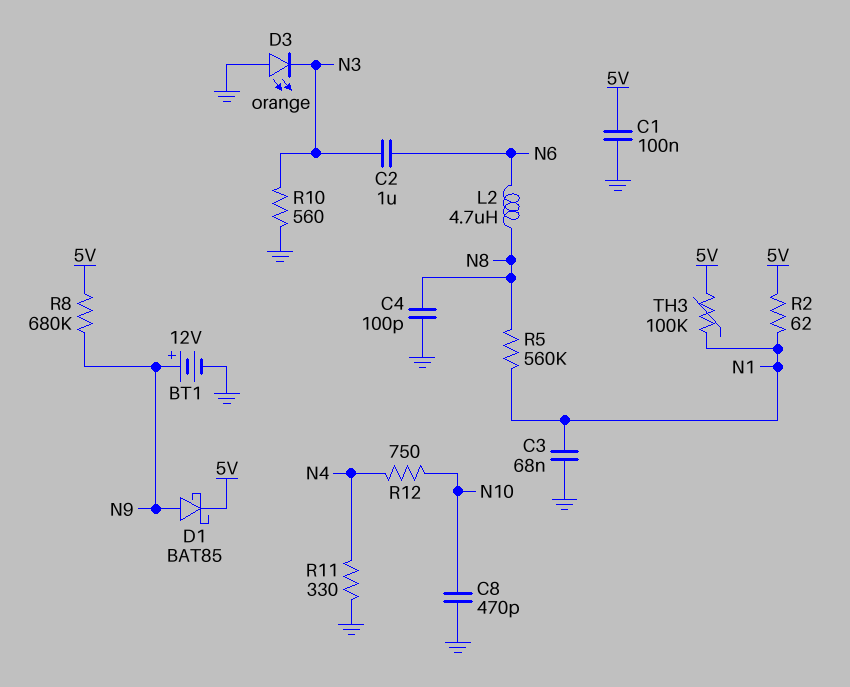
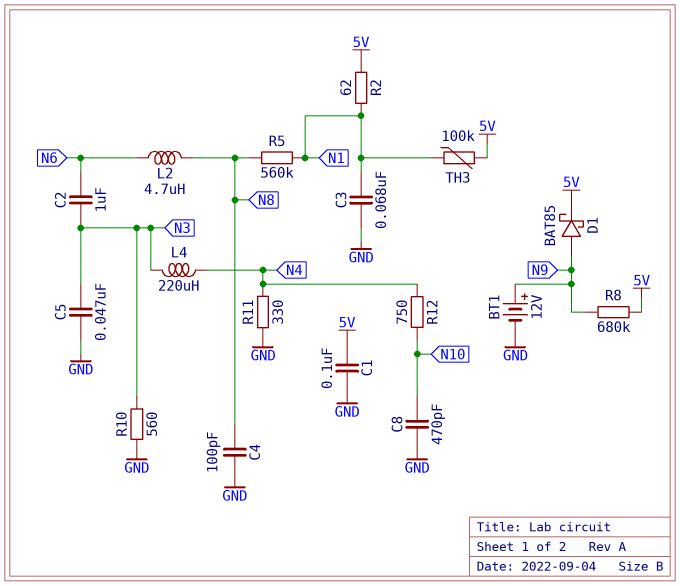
C5: none -> 47nF (GND, N3)
D3: LED orange (A GND, K N3) -> none
L4: none -> 220uH (N3, N4)

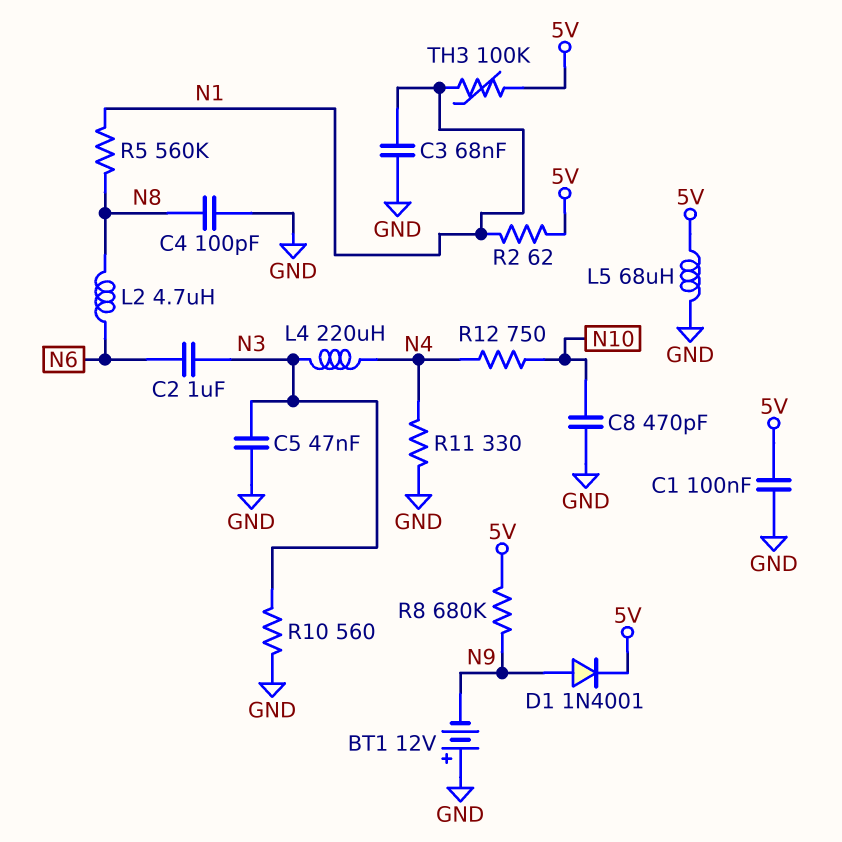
BT1: 12V (plus N9, minus GND) -> 12V (plus GND, minus N9)
D1: schottky BAT85 (A N9, K 5V) -> diode 1N4001 (A N9, K 5V)
L5: none -> 68uH (5V, GND)

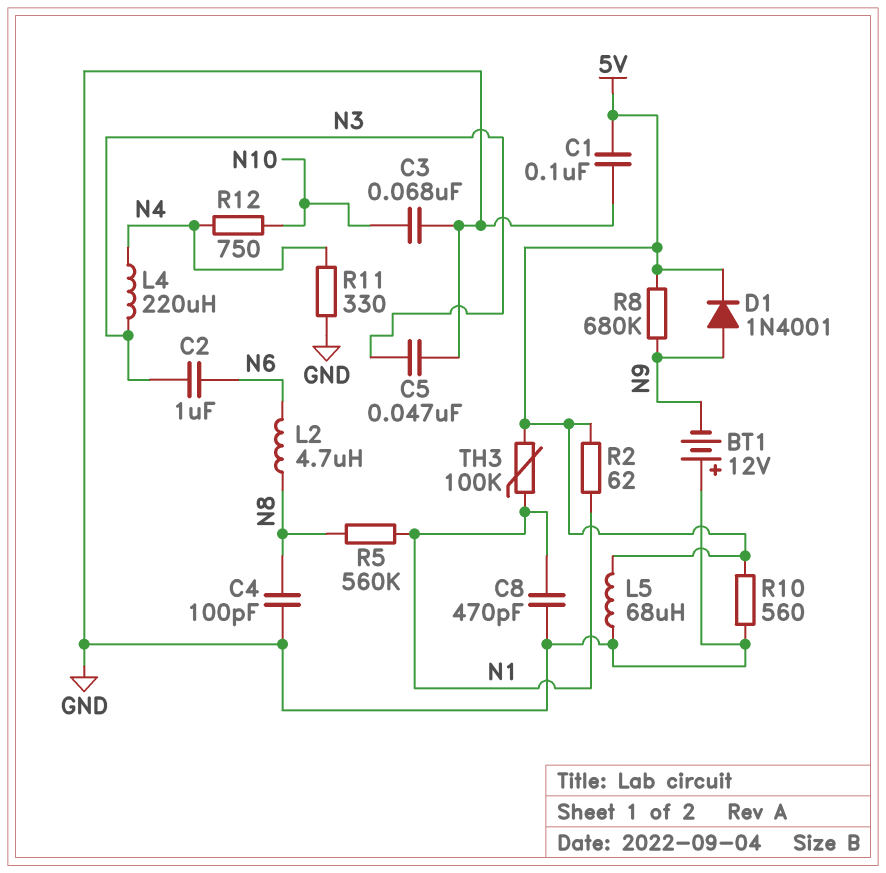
C3: 68nF (GND, N1) -> 68nF (GND, N10)
C8: 470pF (GND, N10) -> 470pF (GND, N1)
R10: 560 (GND, N3) -> 560 (5V, GND)

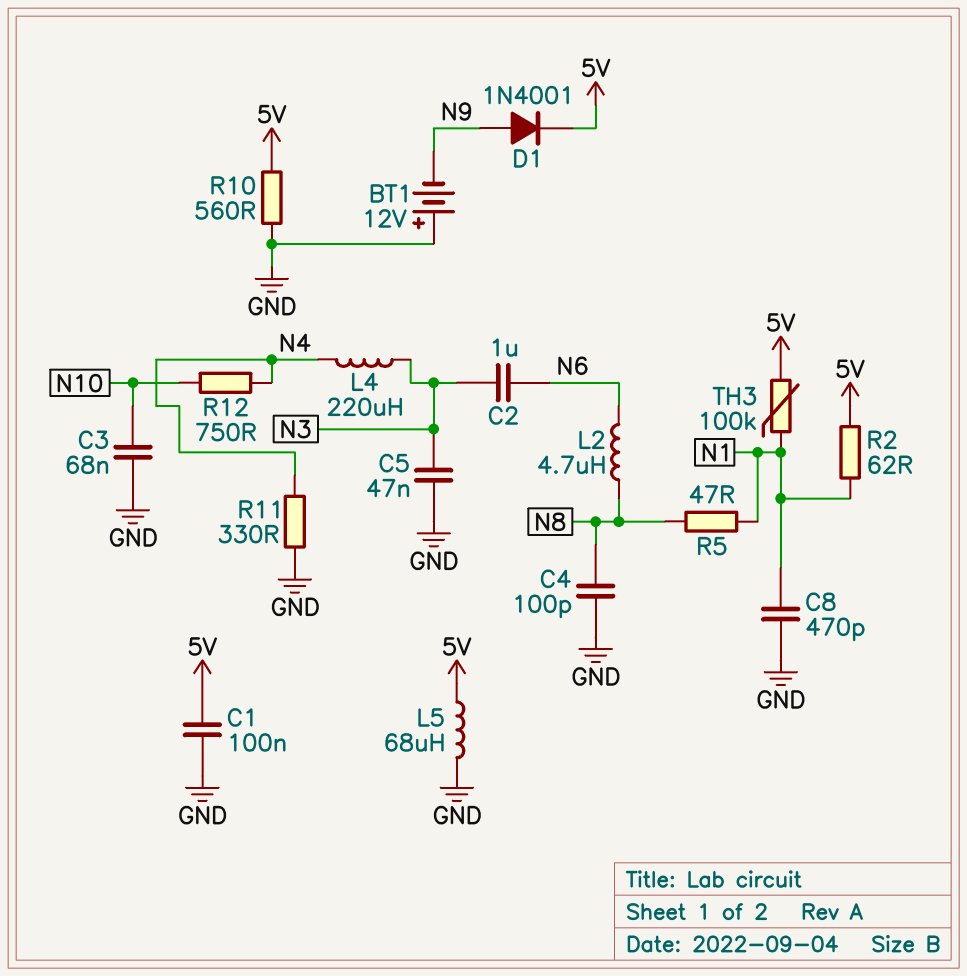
R5: 560k (N1, N8) -> 47 (N1, N8)
R8: 680k (5V, N9) -> none

